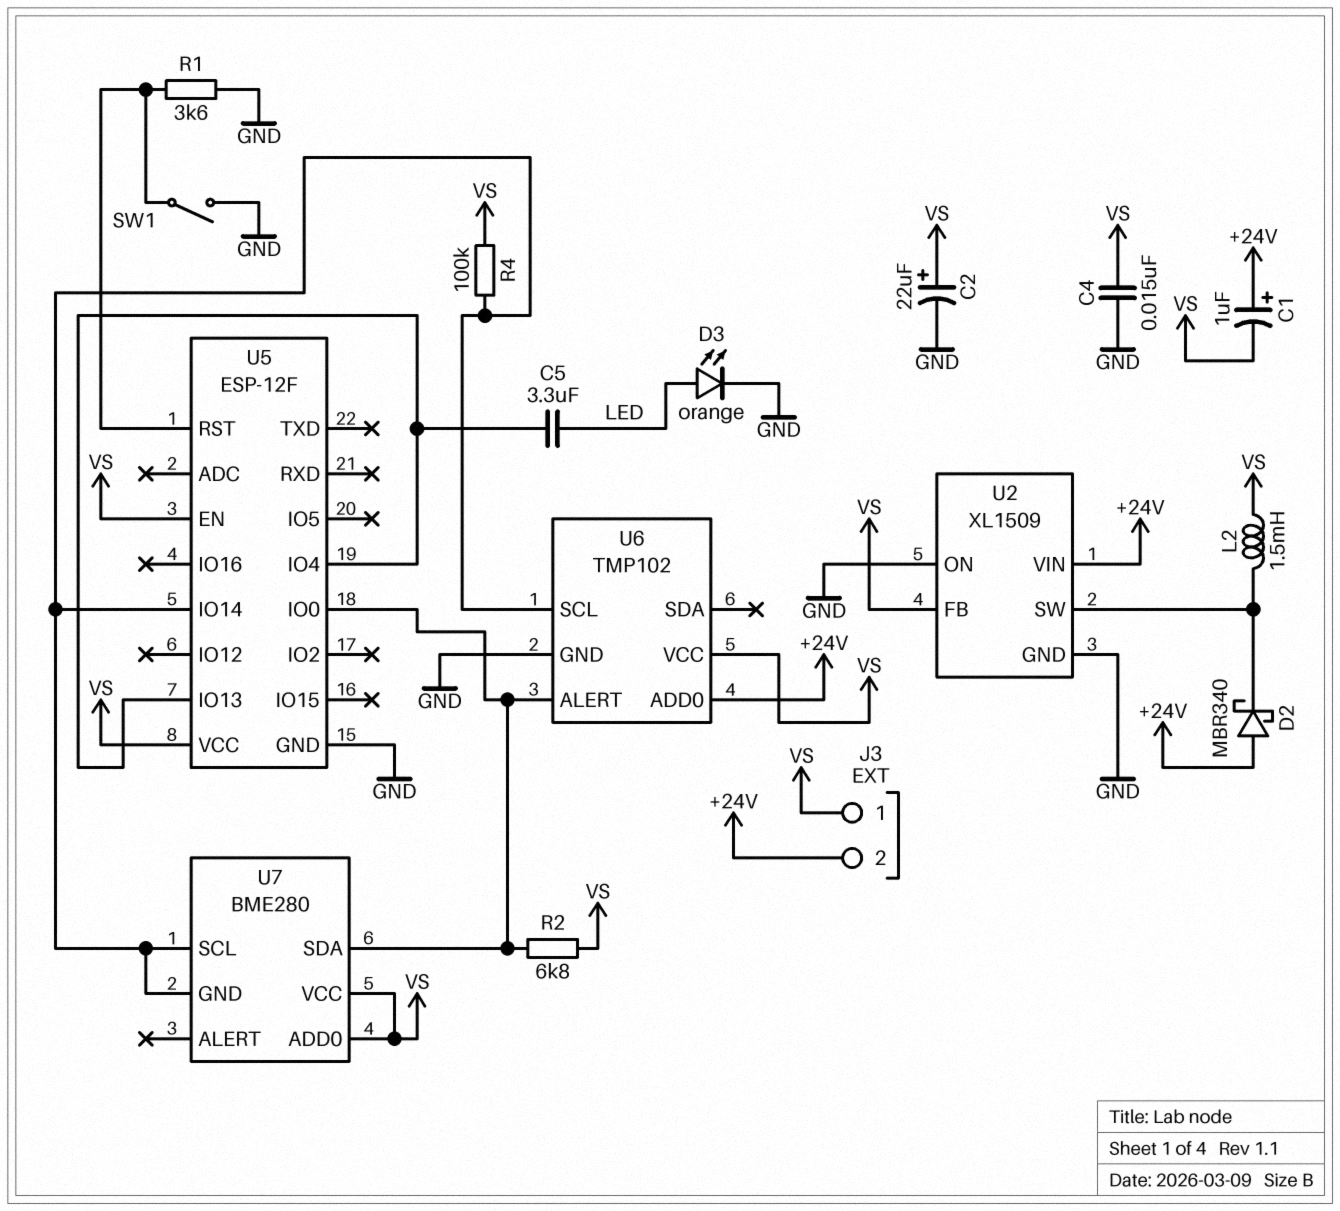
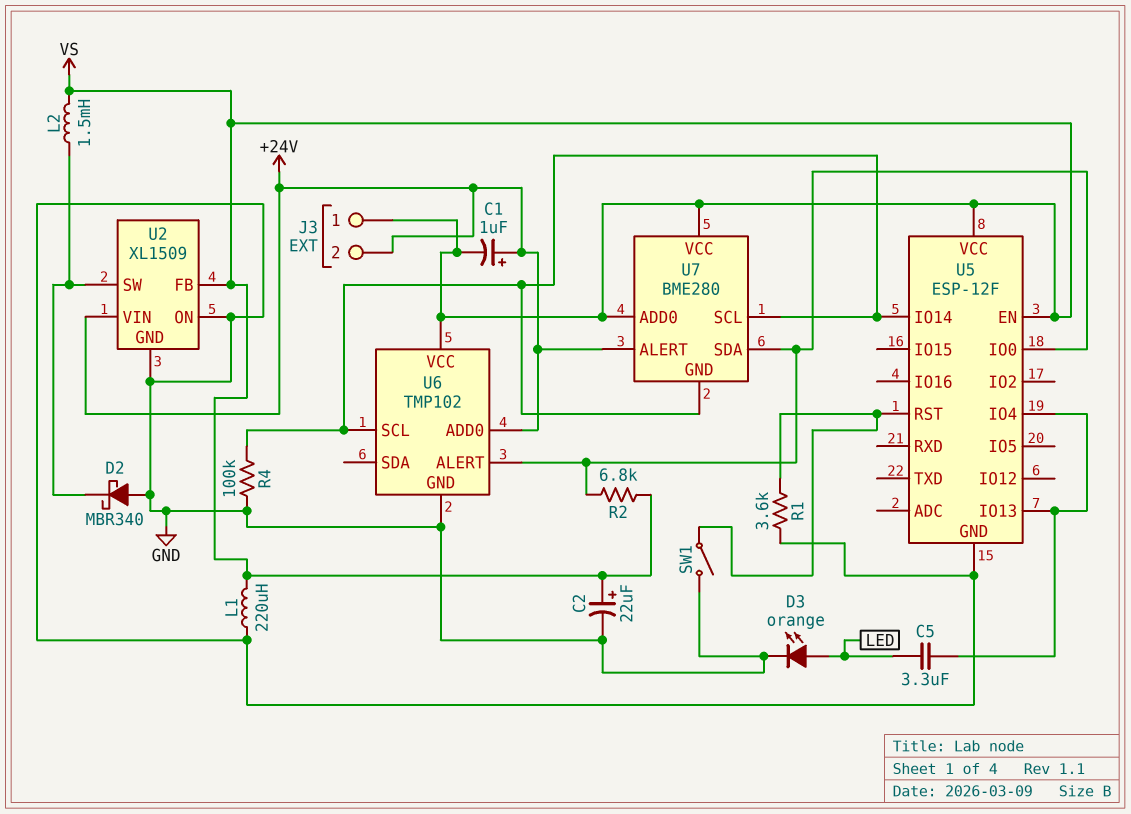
C4: 15nF (GND, VS) -> none
D2: schottky MBR340 (A +24V, K U2/SW) -> schottky MBR340 (A GND, K U2/SW)
L1: none -> 220uH (GND, VS)
R4: 100k (U5/IO14, VS) -> 100k (GND, U5/IO14)
U7 pin ALERT: none -> +24V

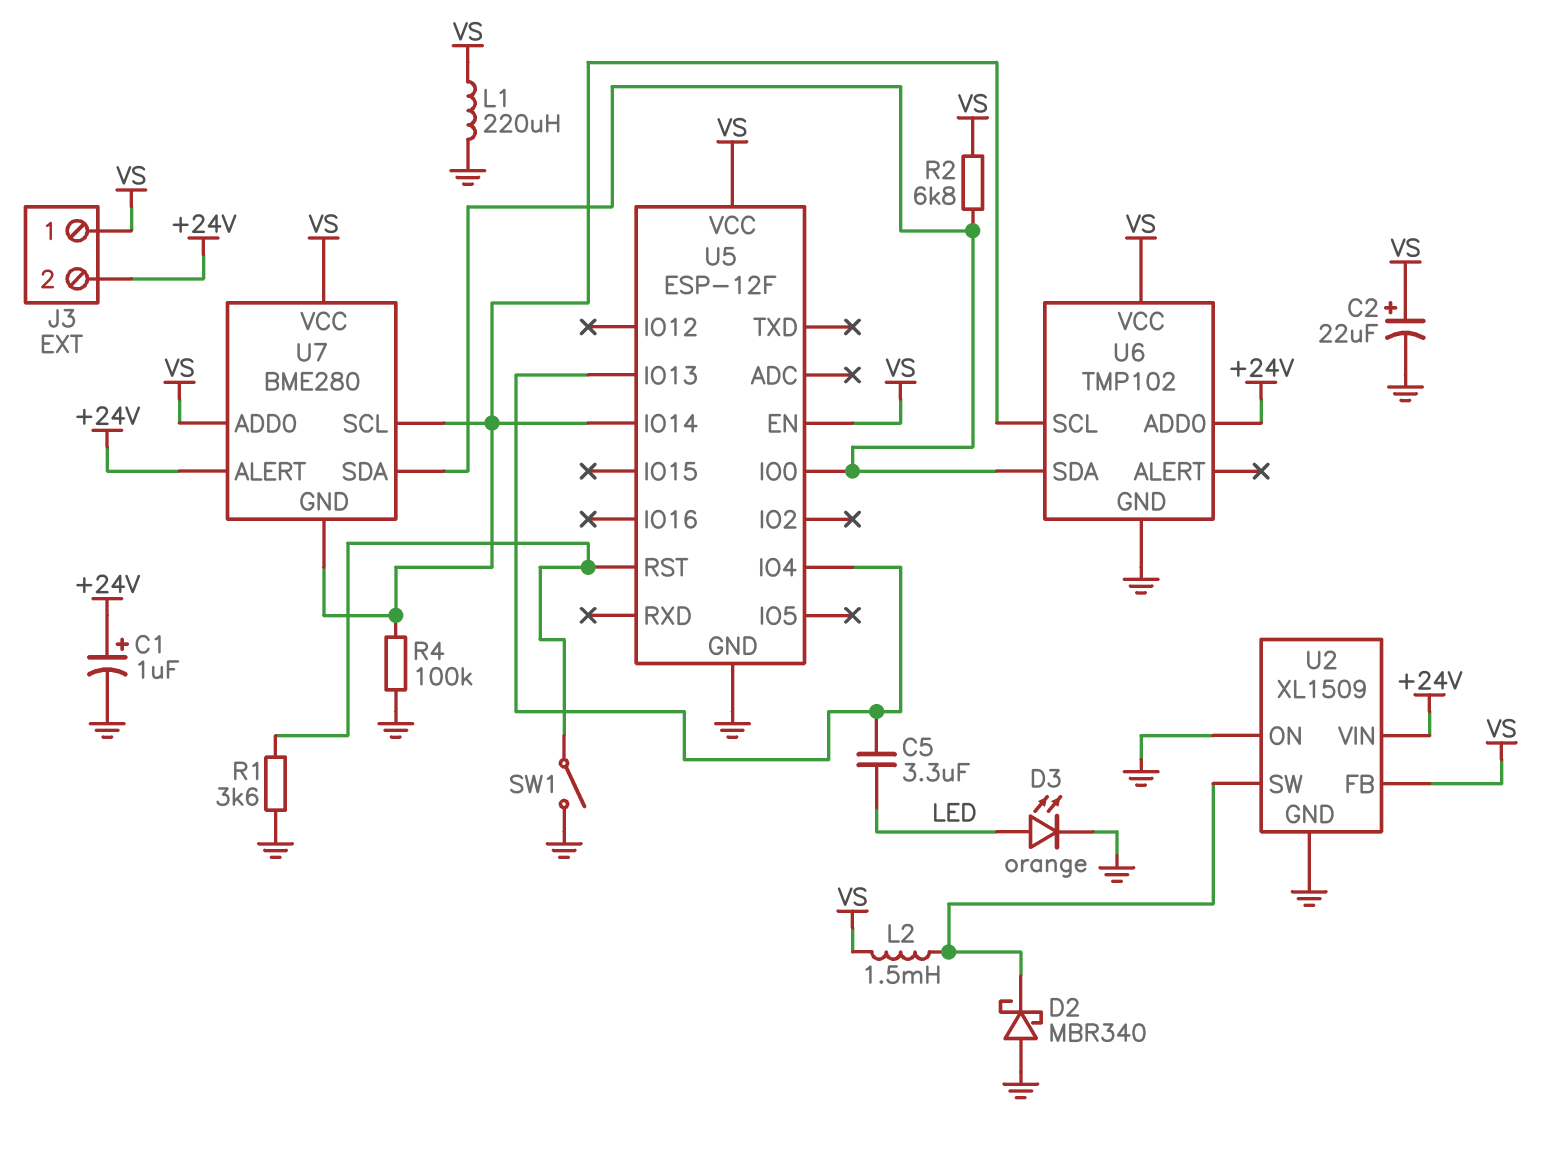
C1: 1uF (plus +24V, minus VS) -> 1uF (plus +24V, minus GND)
U6 pin ALERT: U5/IO0 -> none
U6 pin SDA: none -> U5/IO0

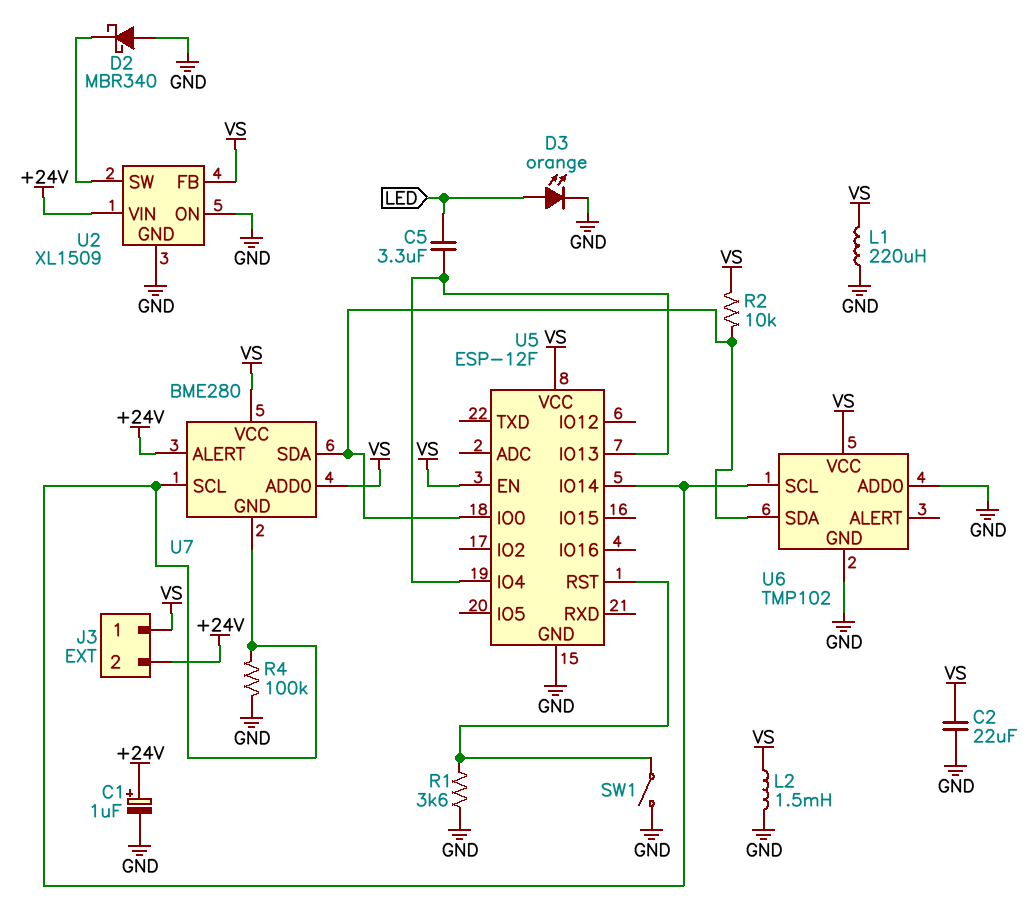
C2: 22uF (plus VS, minus GND) -> 22uF (GND, VS)
L2: 1.5mH (U2/SW, VS) -> 1.5mH (GND, VS)
R2: 6.8k (U5/IO0, VS) -> 10k (U5/IO0, VS)
U6 pin ADD0: +24V -> GND

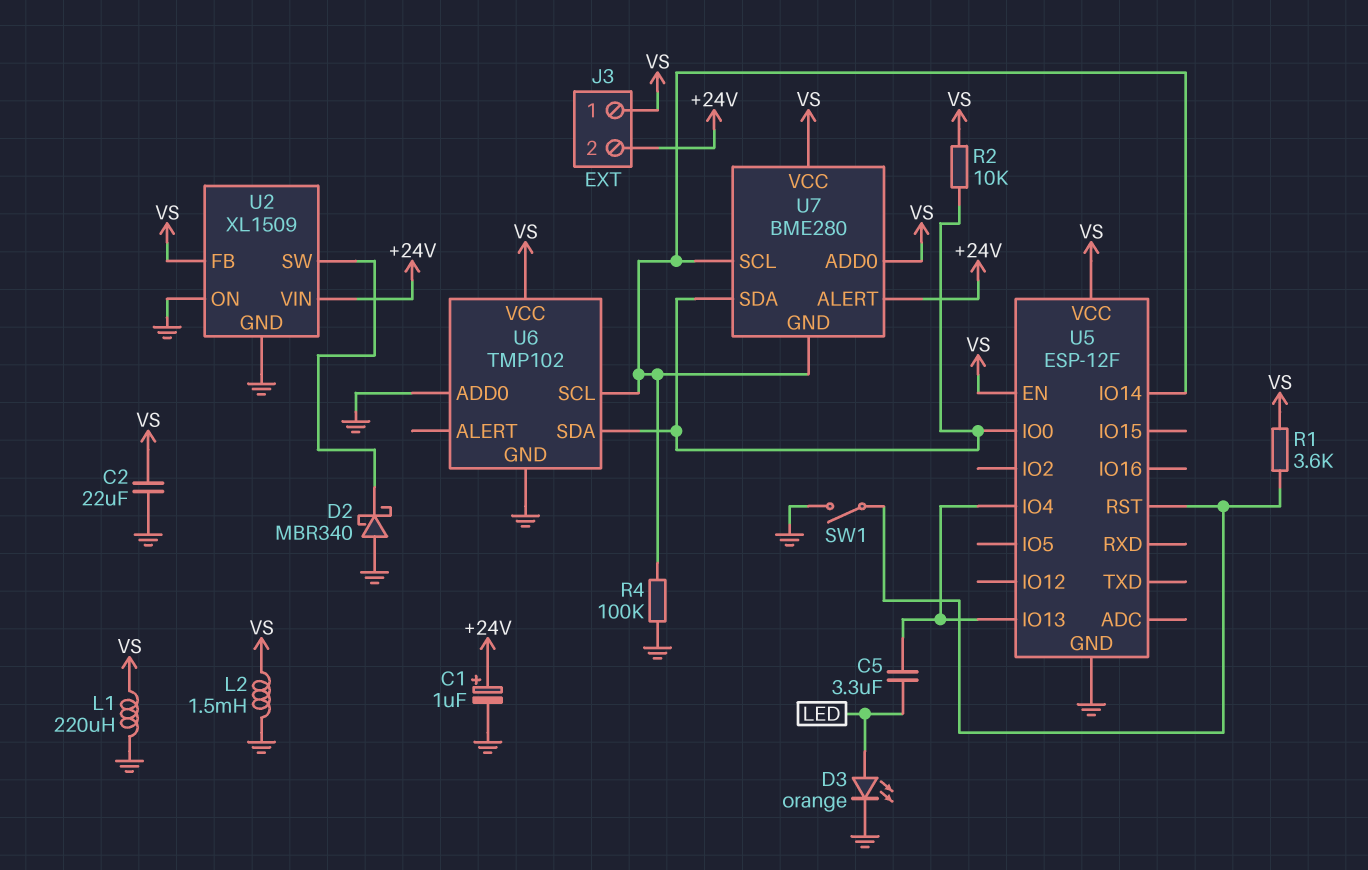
R1: 3.6k (GND, U5/RST) -> 3.6k (U5/RST, VS)

